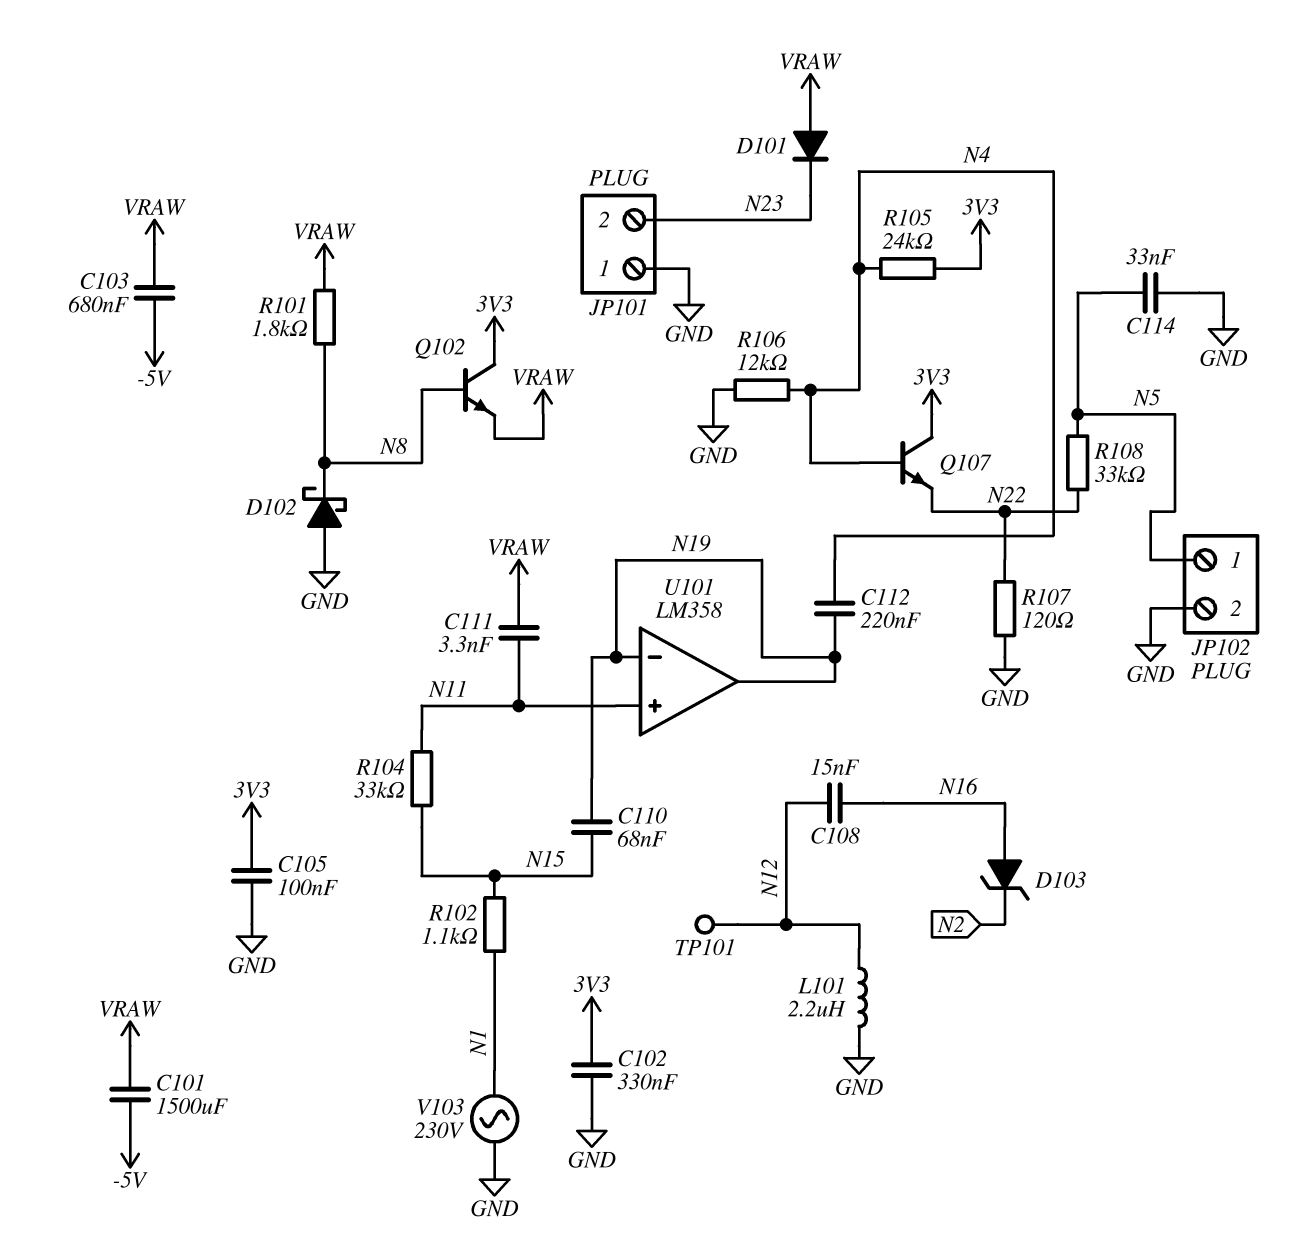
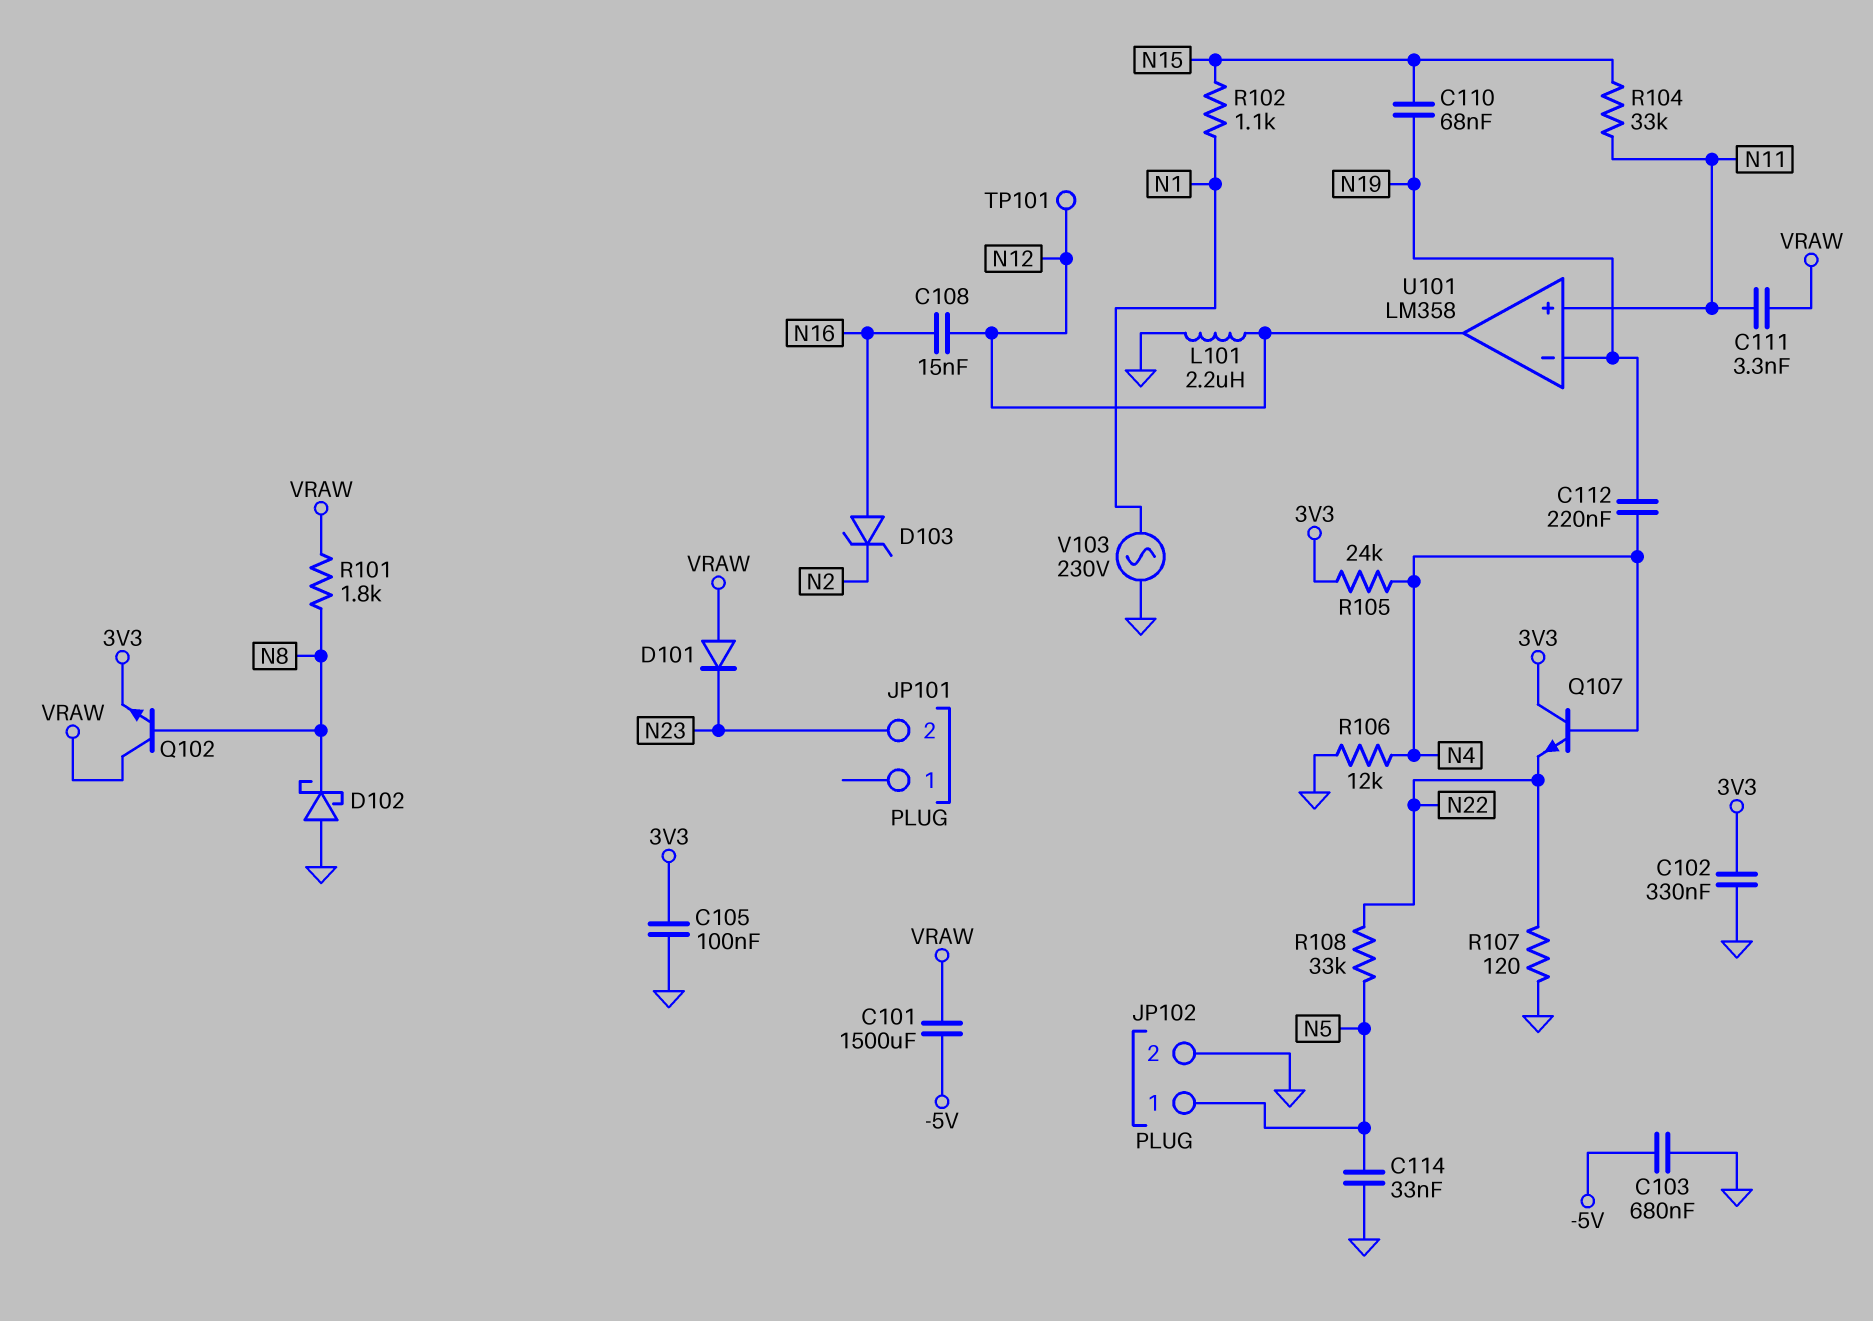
C103: 680nF (-5V, VRAW) -> 680nF (-5V, GND)
JP101 pin 1: GND -> none
Q102: NPN (B N8, C 3V3, E VRAW) -> NPN (B N8, C VRAW, E 3V3)
U101 pin out: N19 -> N12

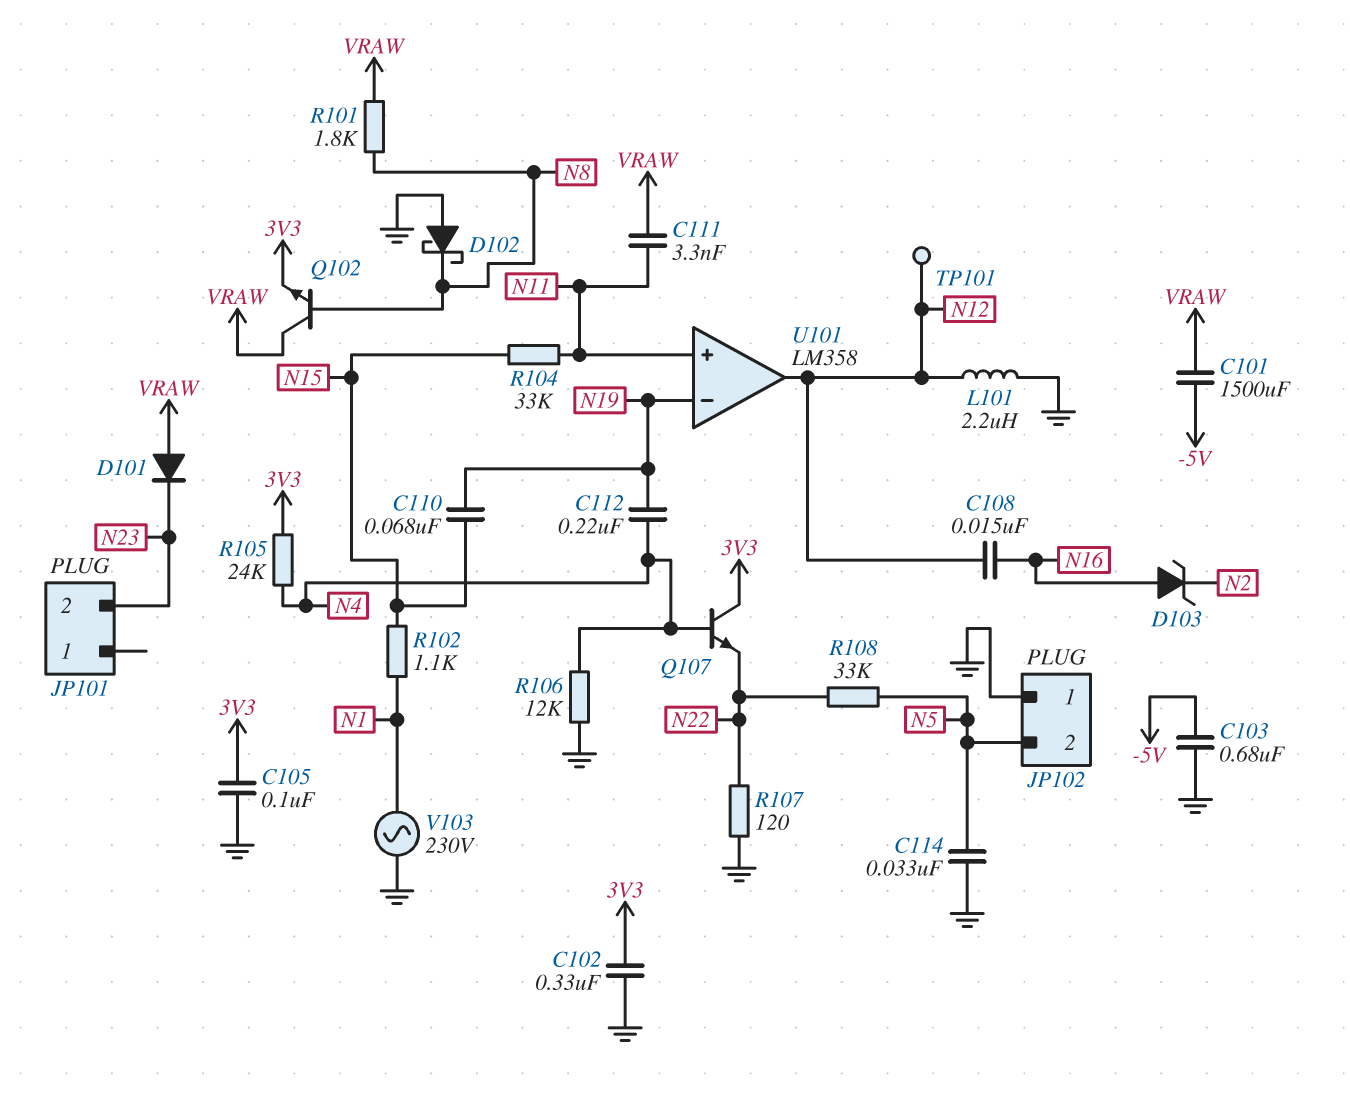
JP102 pin 1: N5 -> GND
JP102 pin 2: GND -> N5

